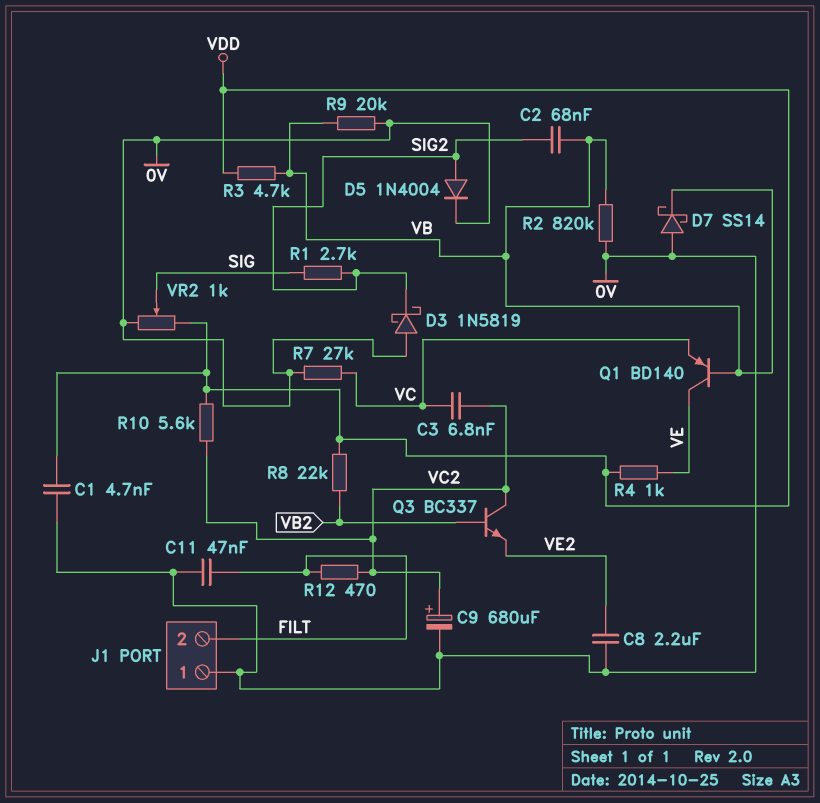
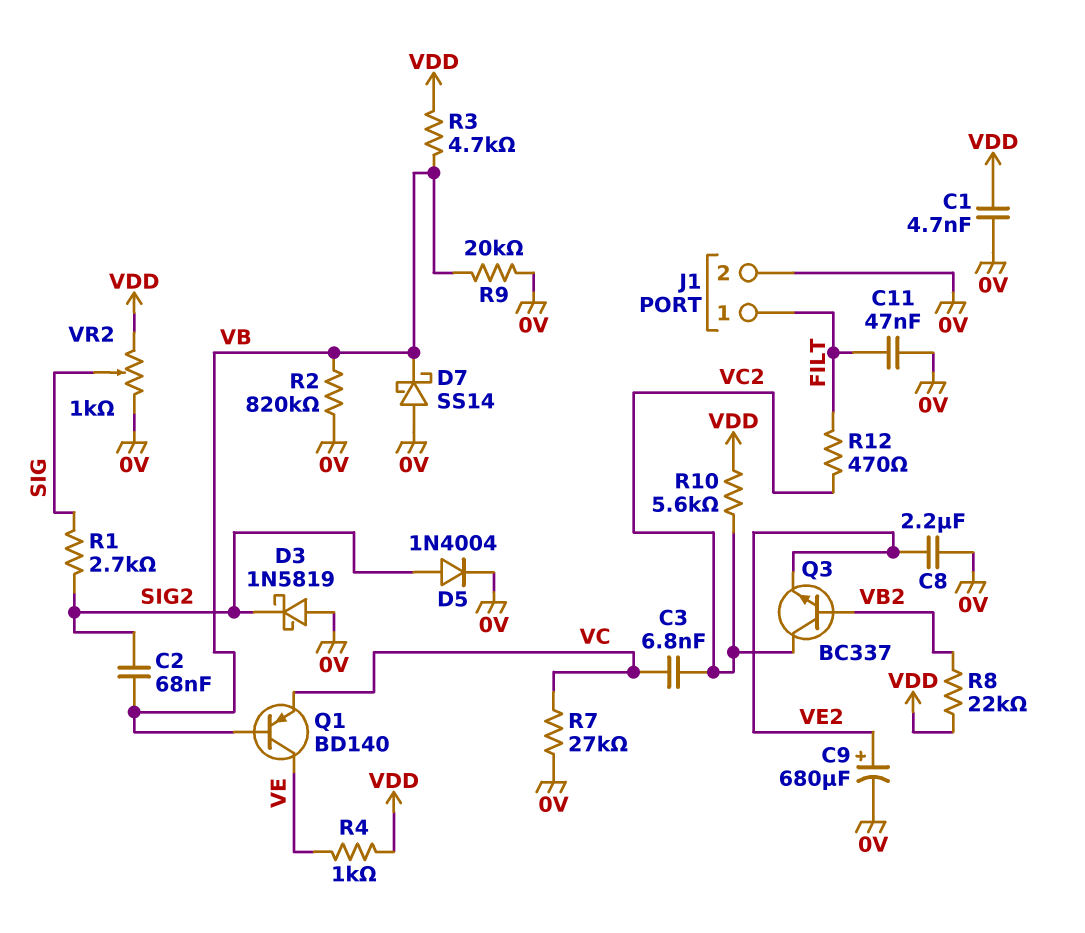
C9: 680uF (plus VC2, minus 0V) -> 680uF (plus VE2, minus 0V)
J1 pin 1: 0V -> FILT
J1 pin 2: FILT -> 0V

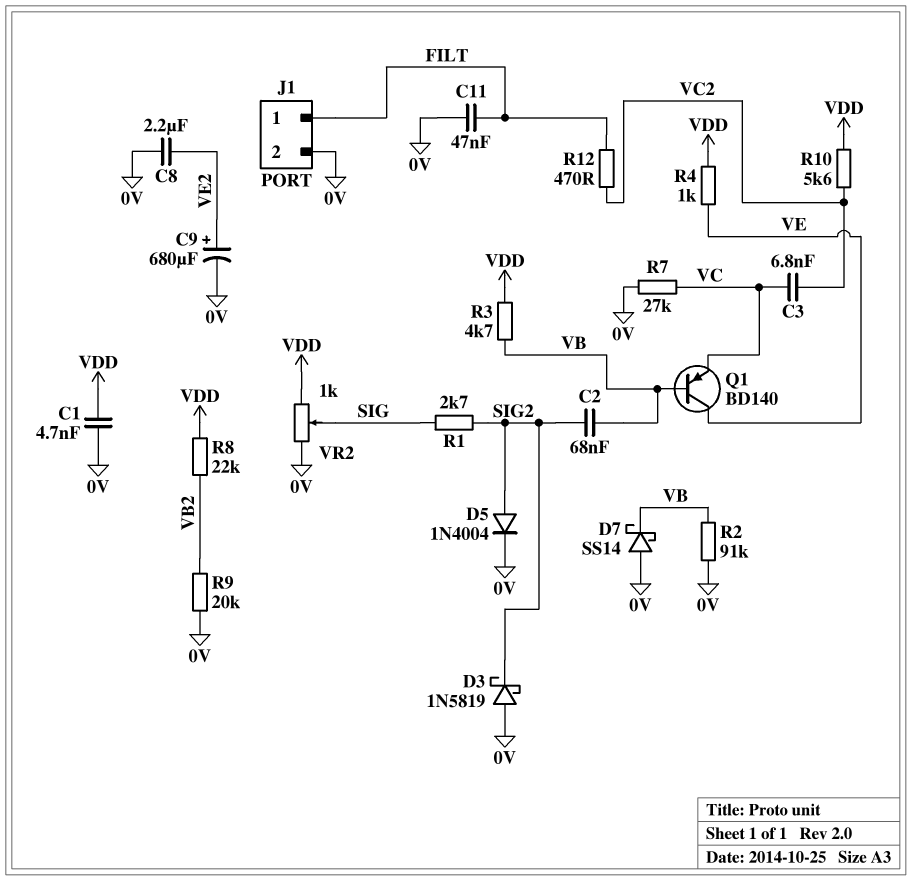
Q3: NPN BC337 (B VB2, C VC2, E VE2) -> none
R2: 820k (0V, VB) -> 91k (0V, VB)
R9: 20k (0V, VB) -> 20k (0V, VB2)

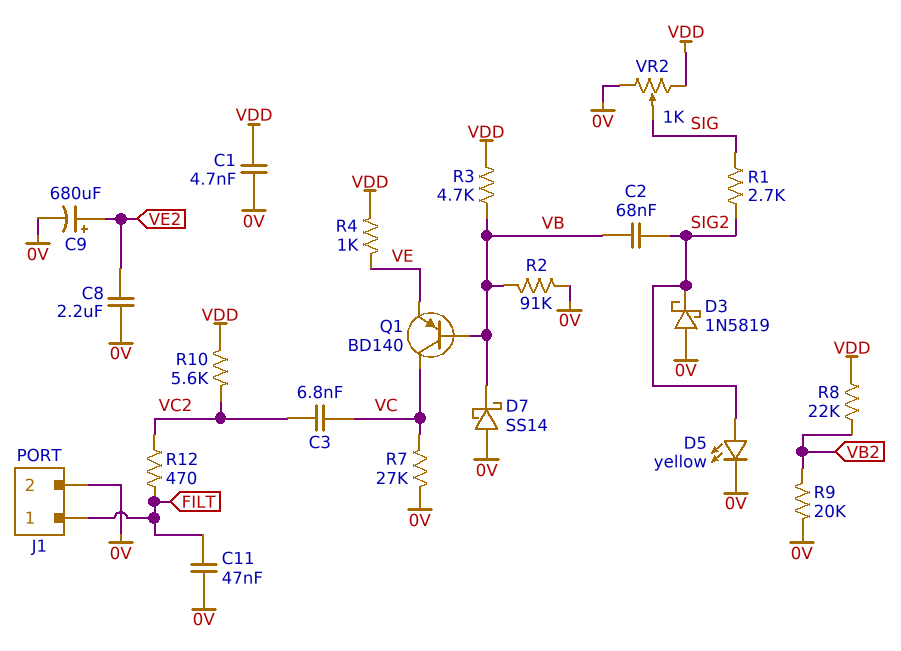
D5: diode 1N4004 (A SIG2, K 0V) -> LED yellow (A SIG2, K 0V)
Q1: PNP BD140 (B VB, C VE, E VC) -> PNP BD140 (B VB, C VC, E VE)

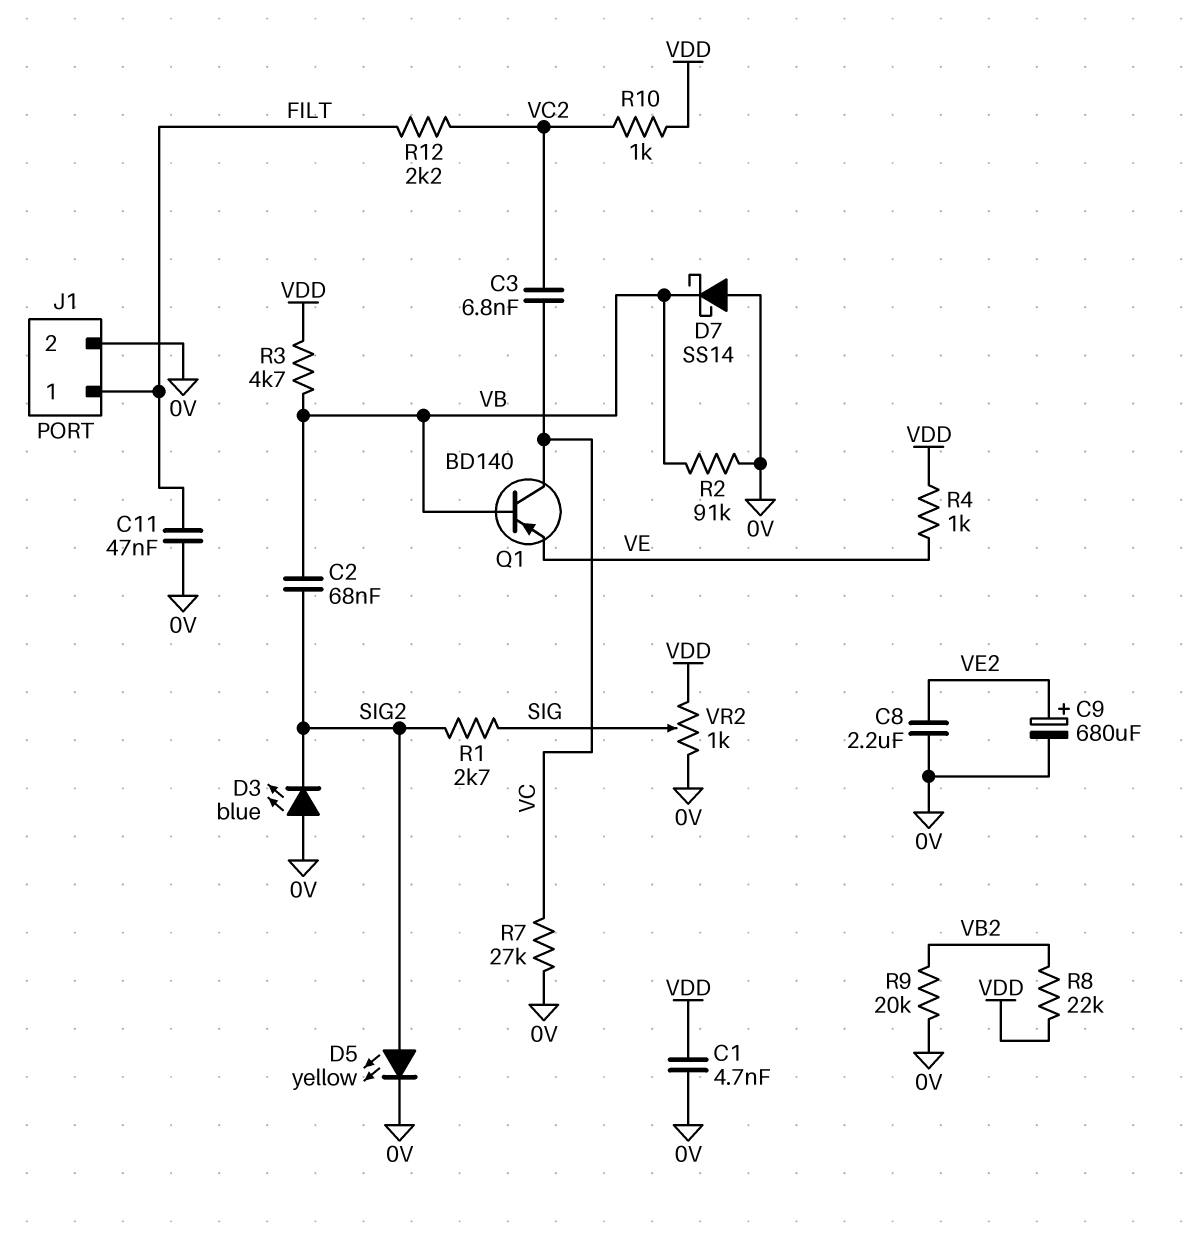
D3: schottky 1N5819 (A 0V, K SIG2) -> LED blue (A 0V, K SIG2)
R10: 5.6k (VC2, VDD) -> 1k (VC2, VDD)
R12: 470 (FILT, VC2) -> 2.2k (FILT, VC2)

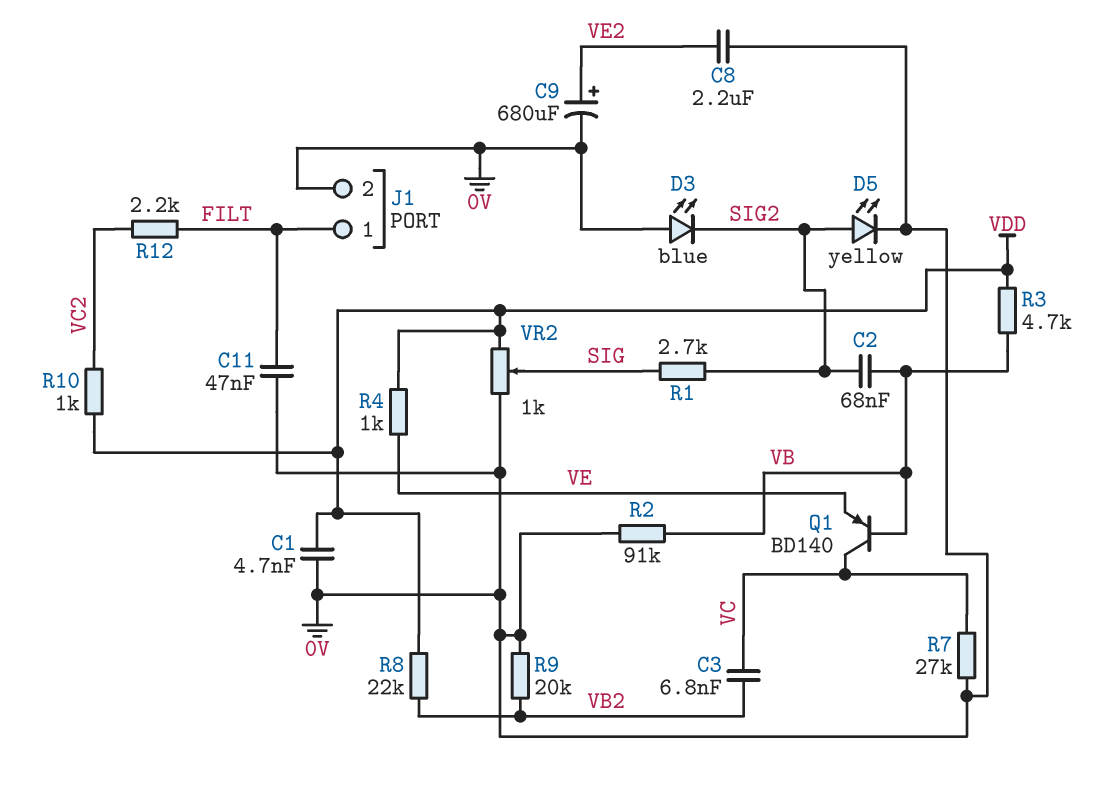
C3: 6.8nF (VC, VC2) -> 6.8nF (VB2, VC)
D7: schottky SS14 (A 0V, K VB) -> none

